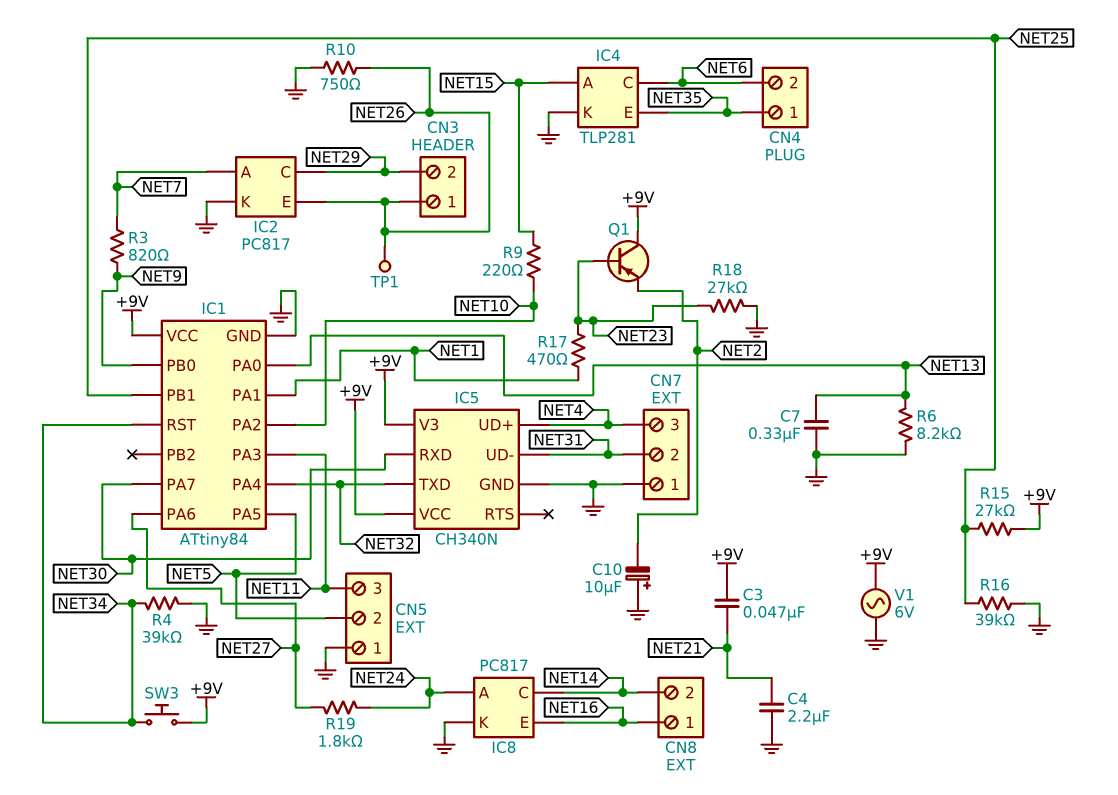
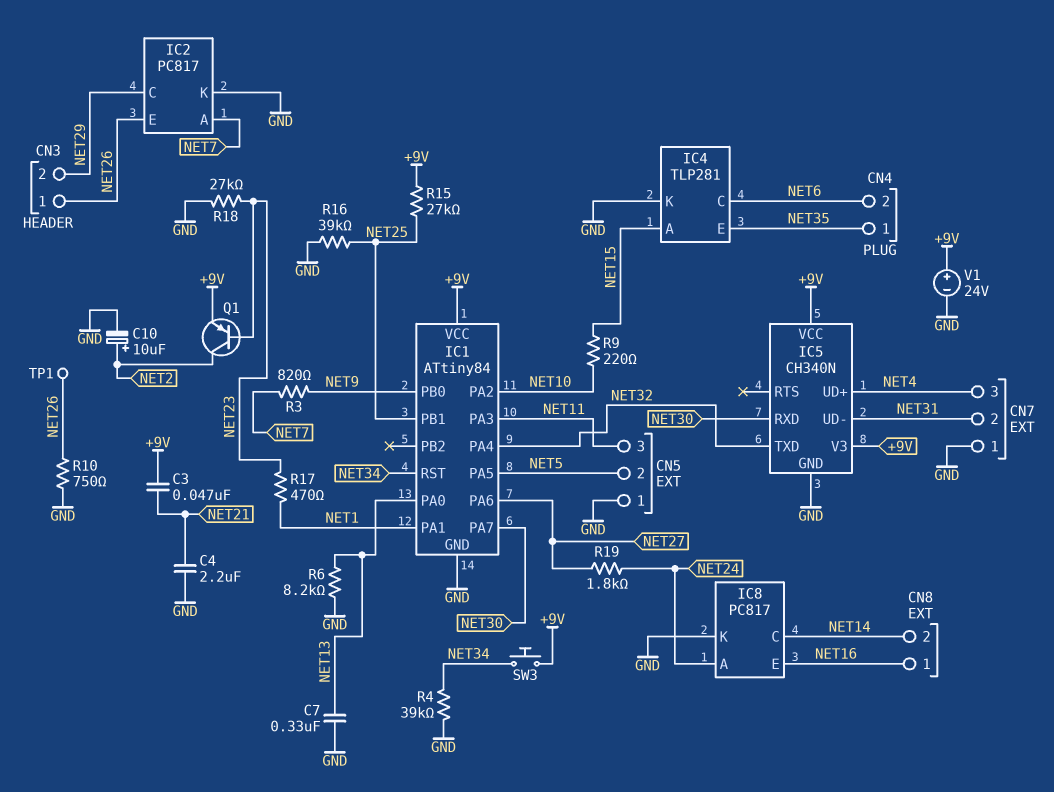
C10: 10uF (plus GND, minus NET2) -> 10uF (plus NET2, minus GND)
Q1: PNP (B NET23, C +9V, E NET2) -> PNP (B NET23, C NET2, E +9V)
V1: AC 6V (+9V, GND) -> 24V (plus +9V, minus GND)

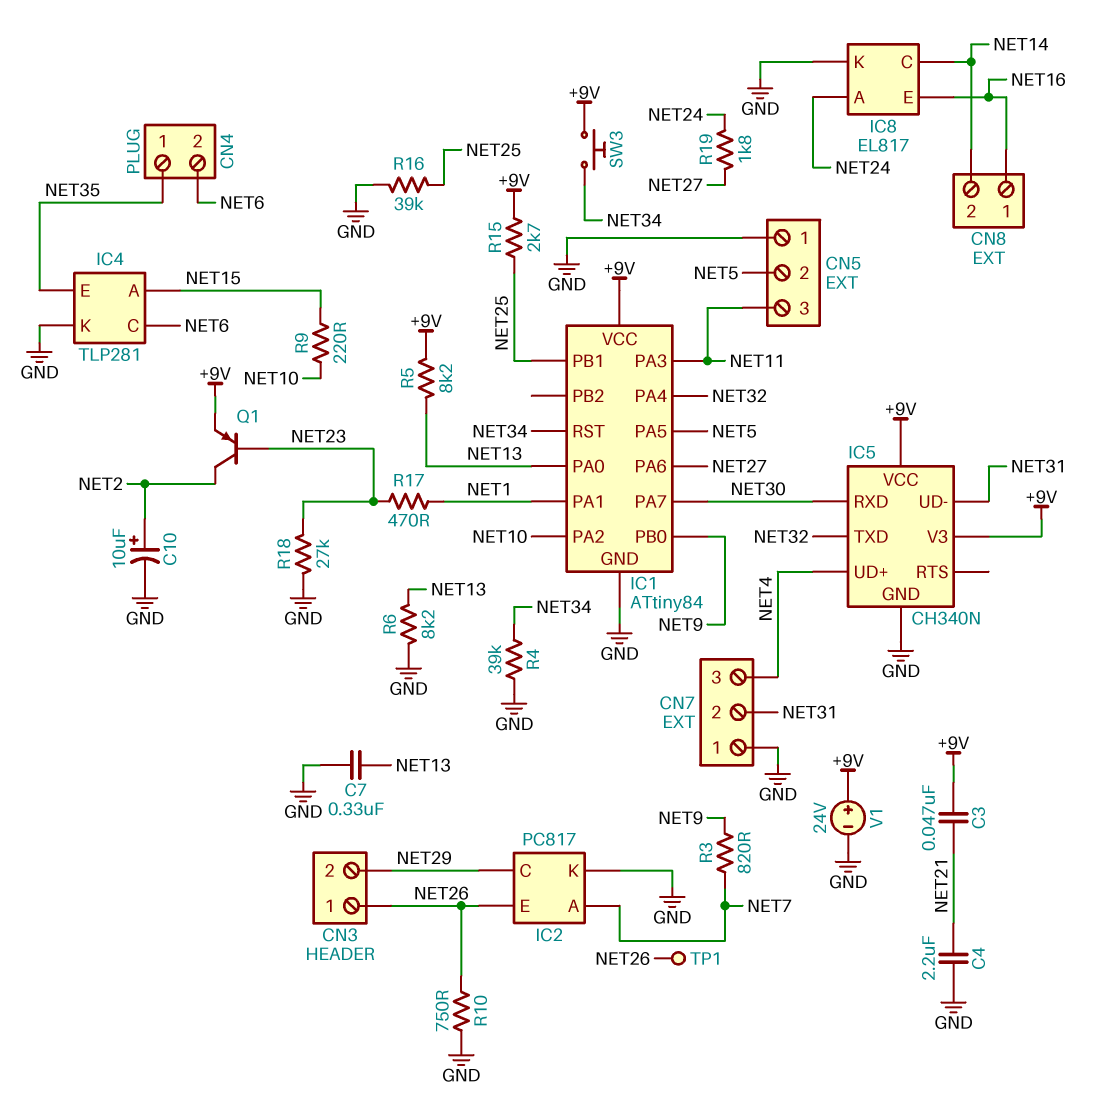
IC8: PC817 -> EL817
R5: none -> 8.2k (+9V, NET13)
R15: 27k (+9V, NET25) -> 2.7k (+9V, NET25)

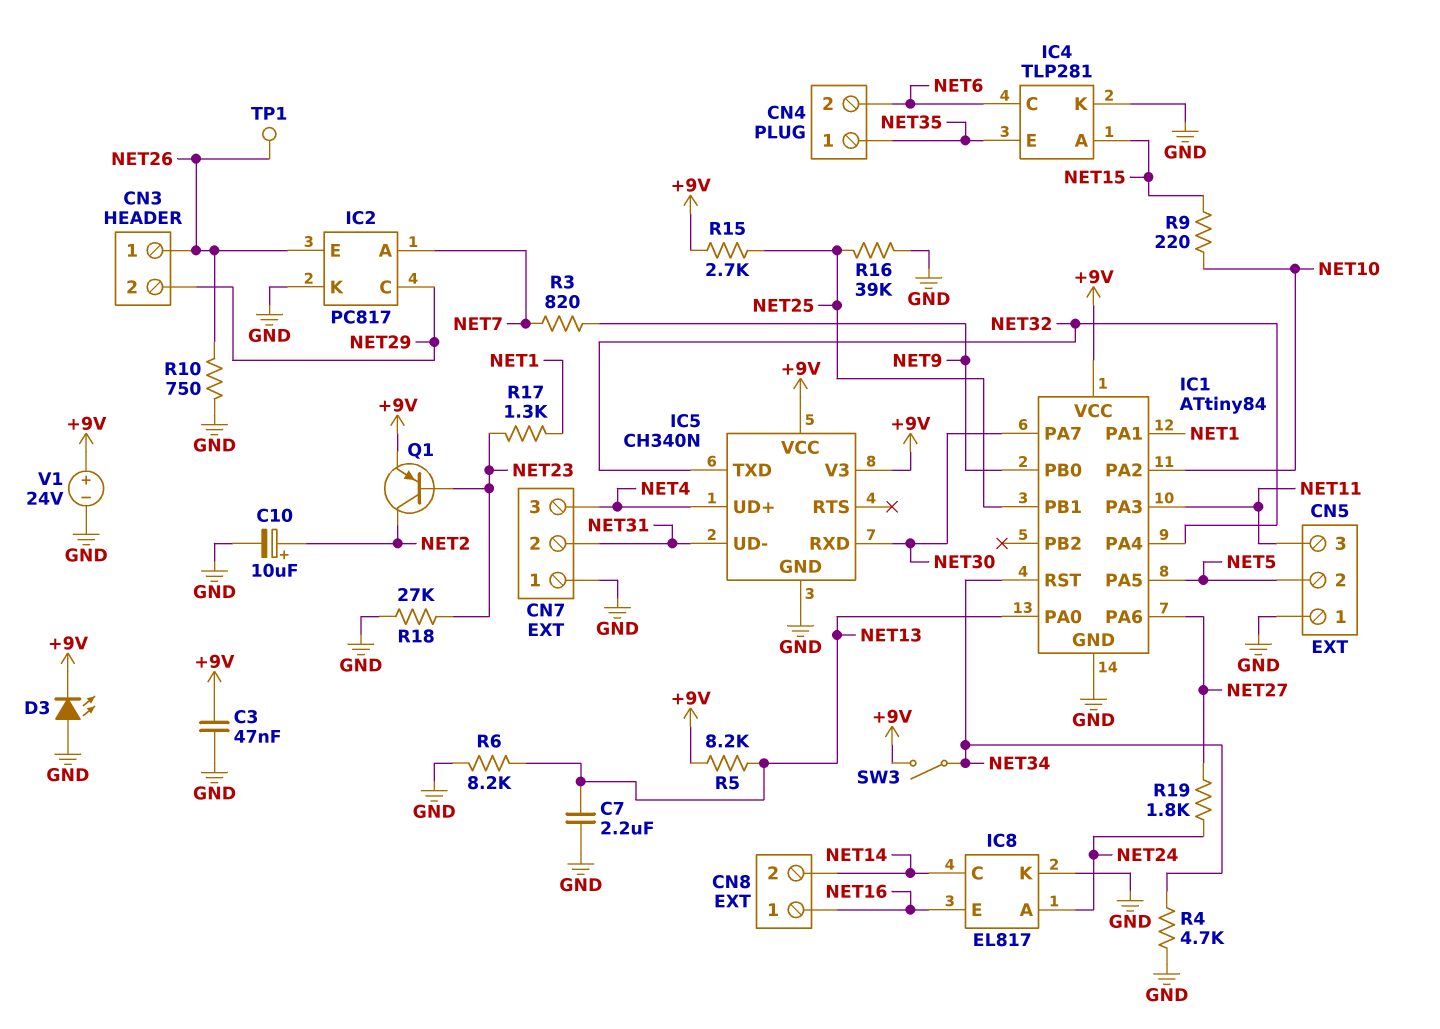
C3: 47nF (+9V, NET21) -> 47nF (+9V, GND)
C4: 2.2uF (GND, NET21) -> none
C7: 330nF (GND, NET13) -> 2.2uF (GND, NET13)
D3: none -> LED (A GND, K +9V)
R4: 39k (GND, NET34) -> 4.7k (GND, NET34)
R17: 470 (NET1, NET23) -> 1.3k (NET1, NET23)
SW3: button (+9V, NET34) -> switch (+9V, NET34)

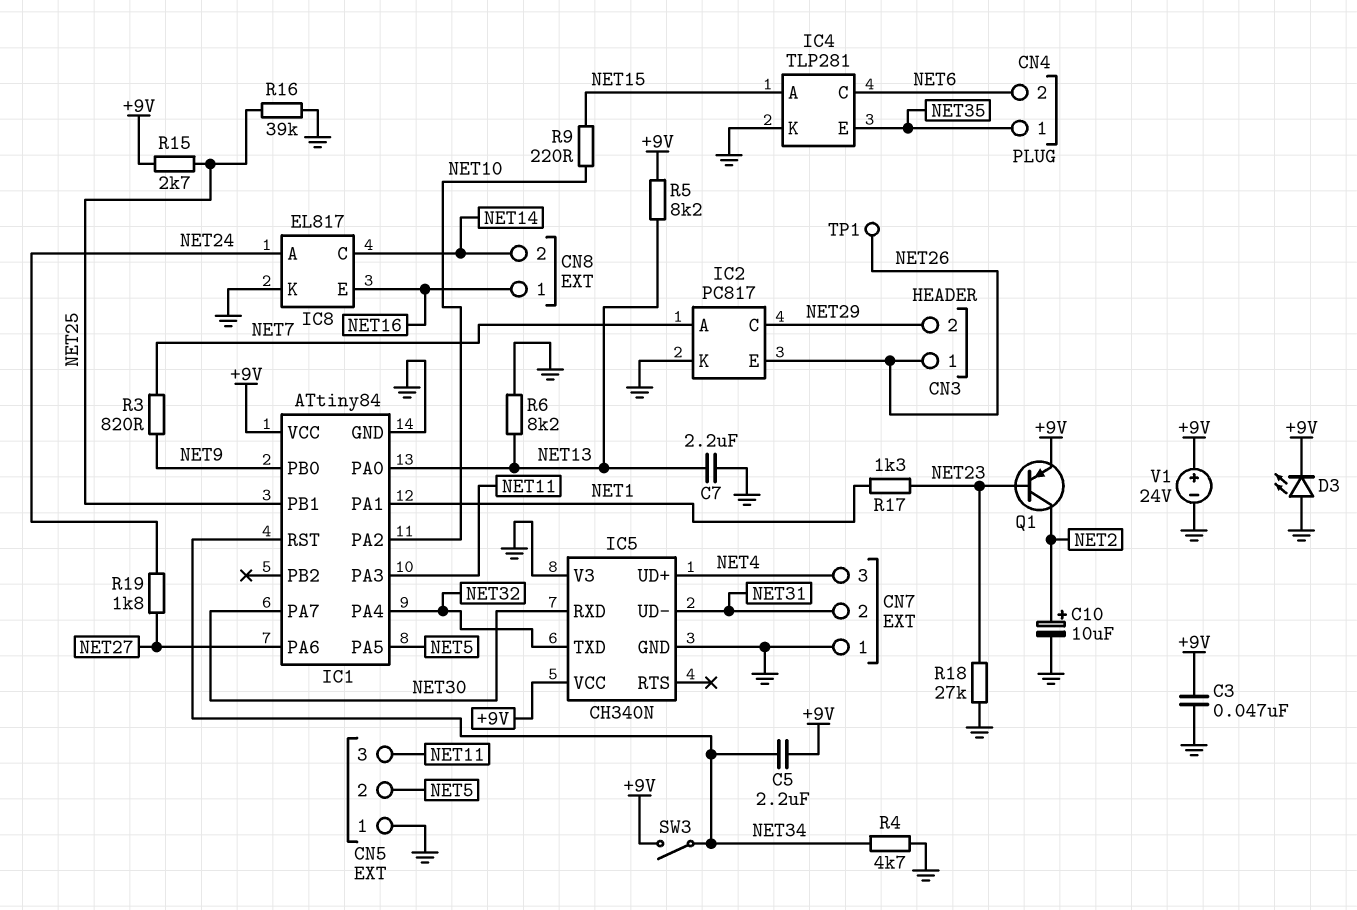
C5: none -> 2.2uF (+9V, NET34)
IC5 pin V3: +9V -> GND
R10: 750 (GND, NET26) -> none

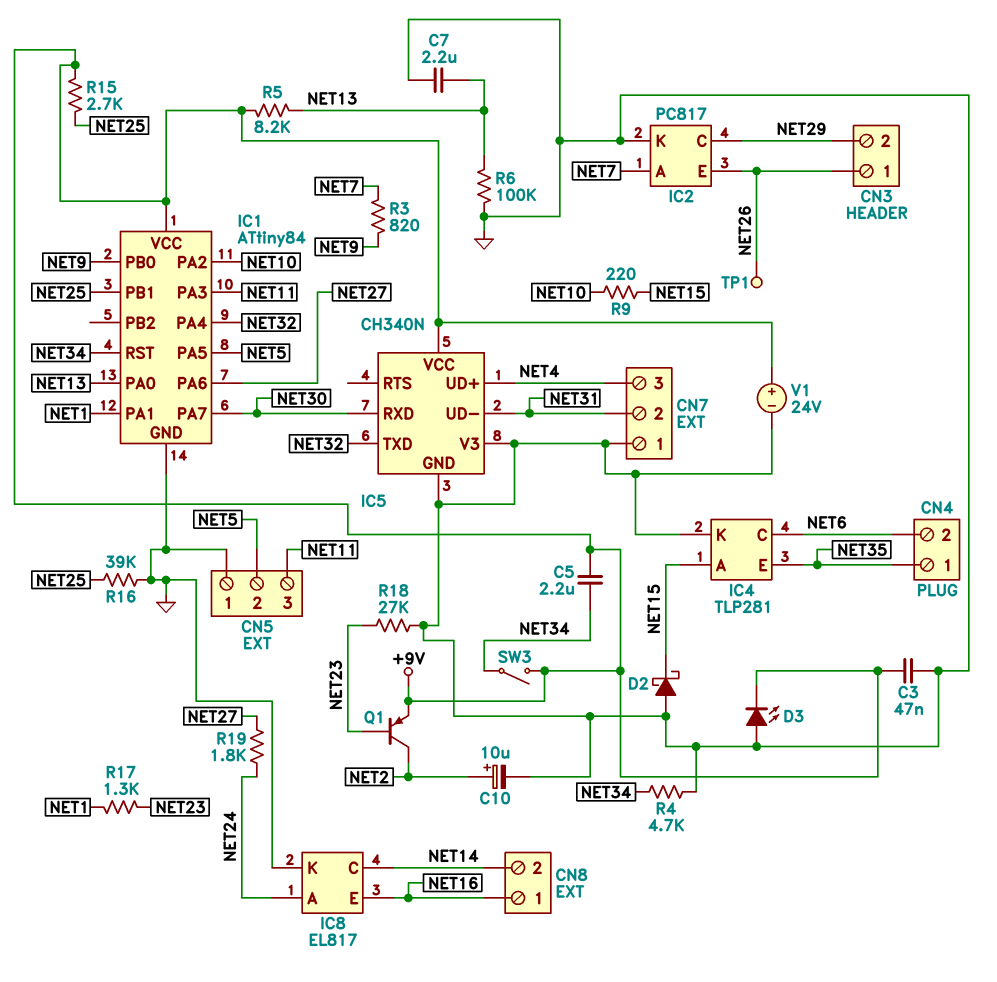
D2: none -> schottky (A GND, K NET15)
R6: 8.2k (GND, NET13) -> 100k (GND, NET13)

